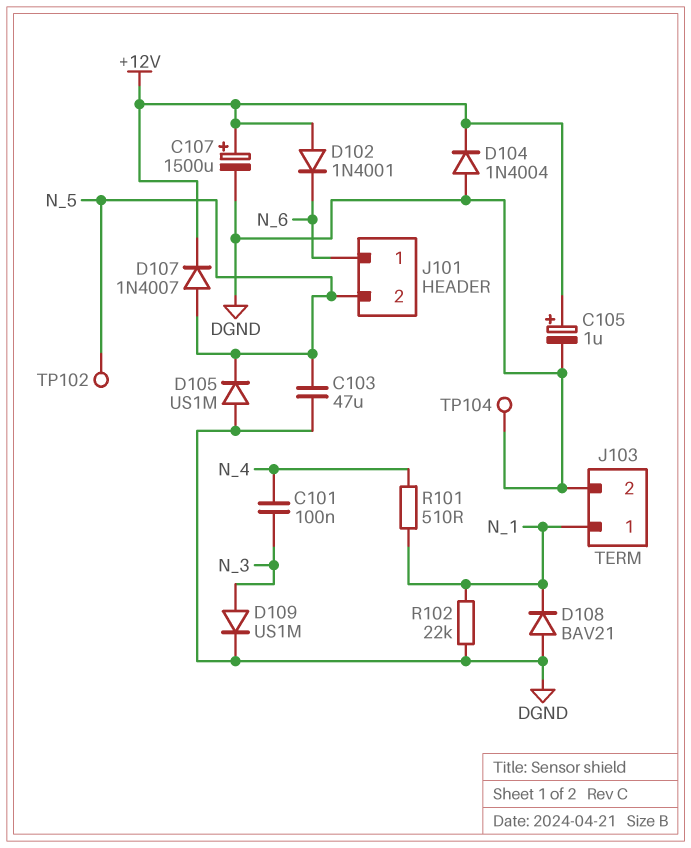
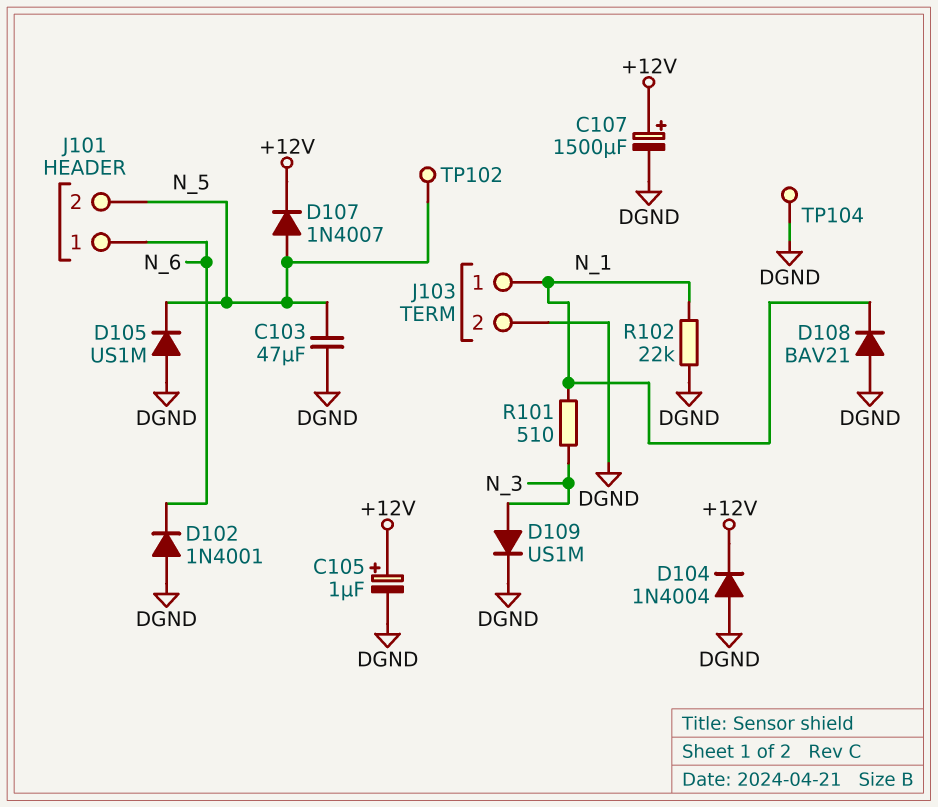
C101: 100nF (N_3, N_4) -> none
D102: diode 1N4001 (A +12V, K N_6) -> diode 1N4001 (A DGND, K N_6)
R101: 510 (N_1, N_4) -> 510 (N_1, N_3)

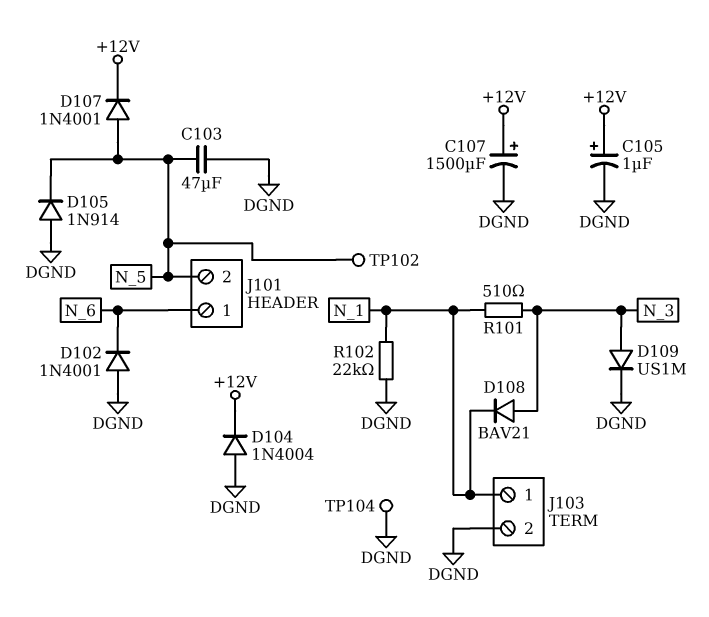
D105: diode US1M (A DGND, K N_5) -> diode 1N914 (A DGND, K N_5)
D107: diode 1N4007 (A N_5, K +12V) -> diode 1N4001 (A N_5, K +12V)
D108: diode BAV21 (A DGND, K N_1) -> diode BAV21 (A N_3, K N_1)

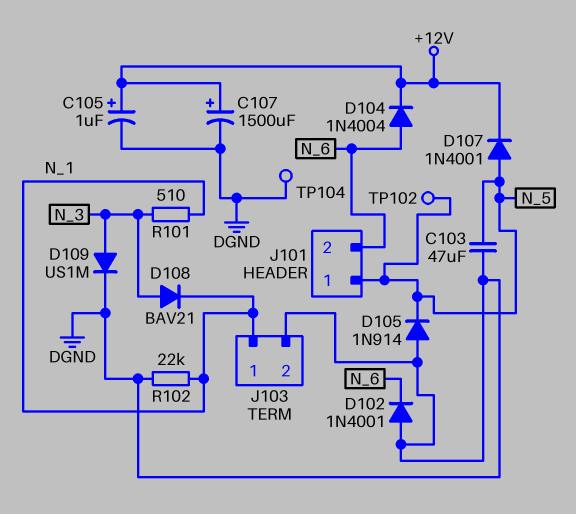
D104: diode 1N4004 (A DGND, K +12V) -> diode 1N4004 (A N_6, K +12V)
J101 pin 1: N_6 -> N_5
J101 pin 2: N_5 -> N_6

